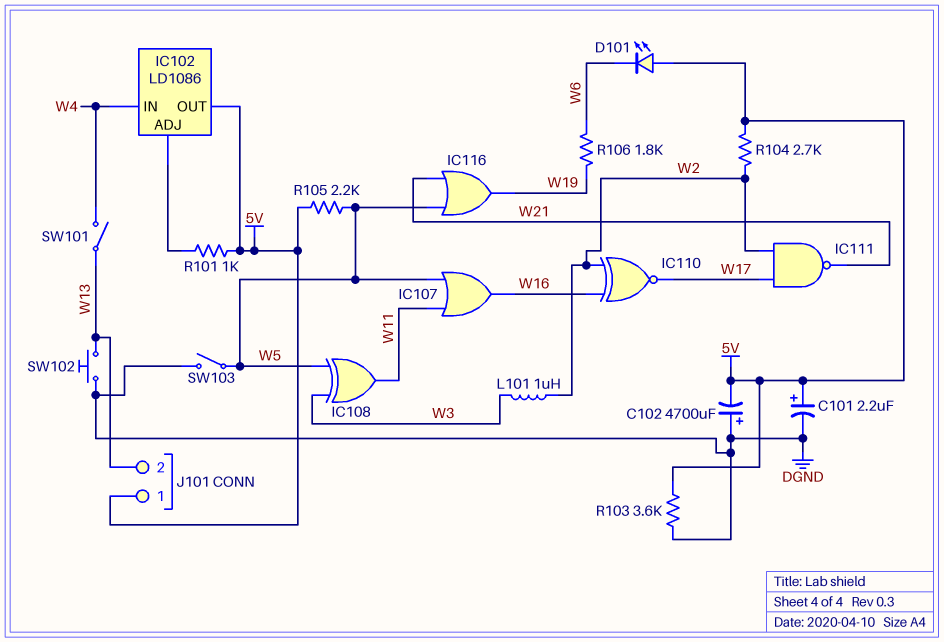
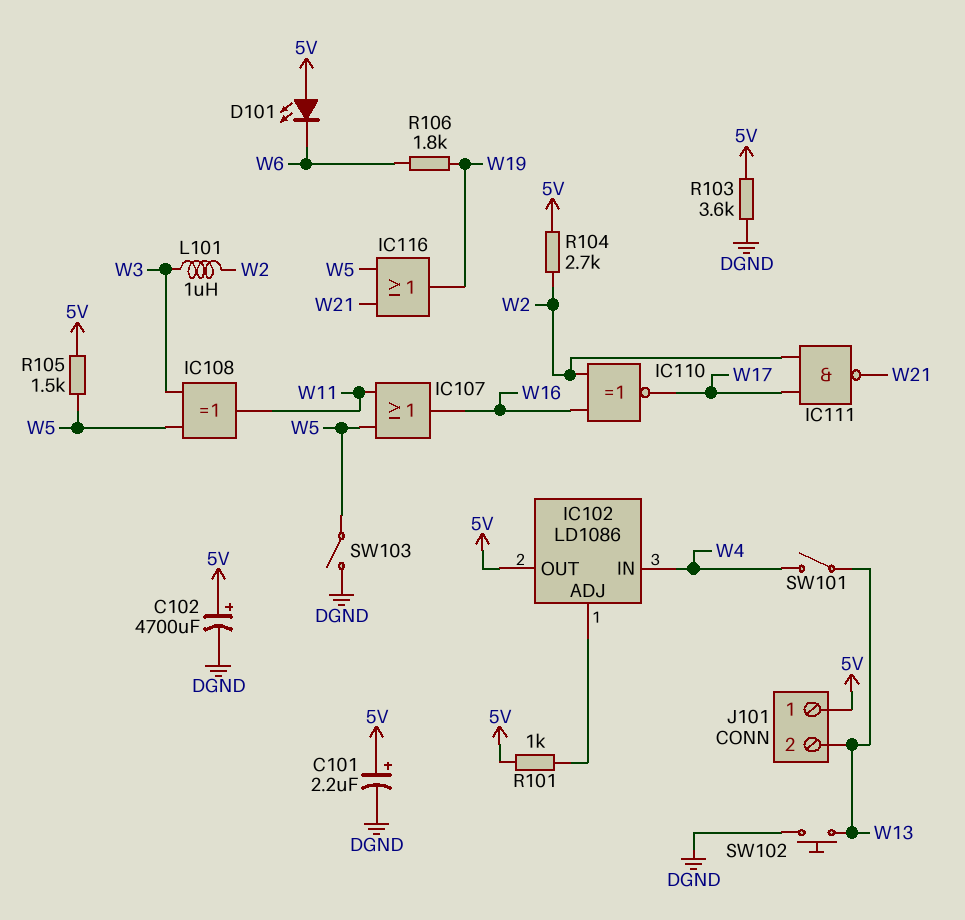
C102: 4700uF (plus DGND, minus 5V) -> 4700uF (plus 5V, minus DGND)
R105: 2.2k (5V, W5) -> 1.5k (5V, W5)

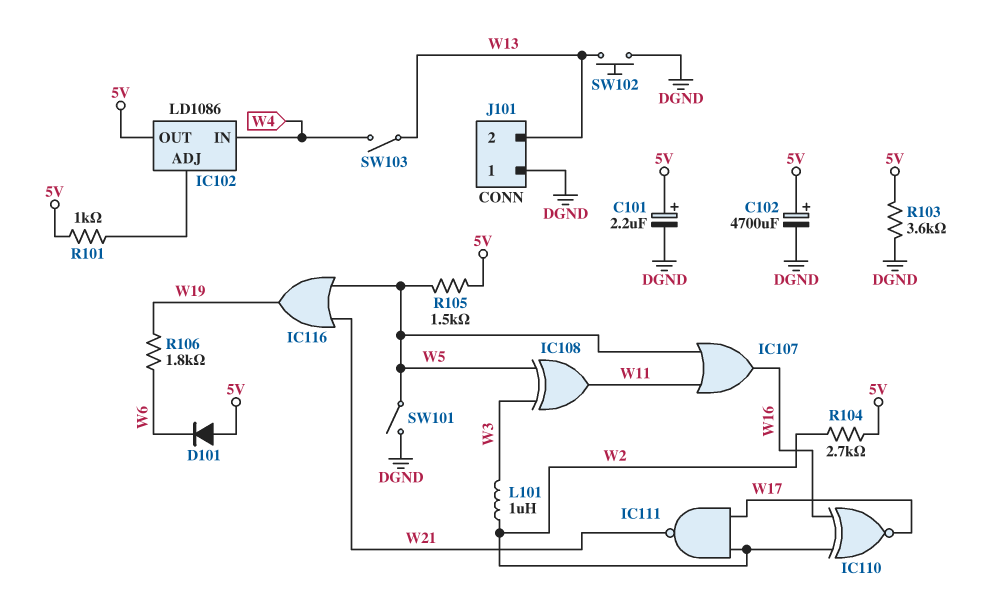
D101: LED (A 5V, K W6) -> diode (A 5V, K W6)
J101 pin 1: 5V -> DGND
SW101: switch (W4, W13) -> switch (DGND, W5)
SW103: switch (DGND, W5) -> switch (W4, W13)

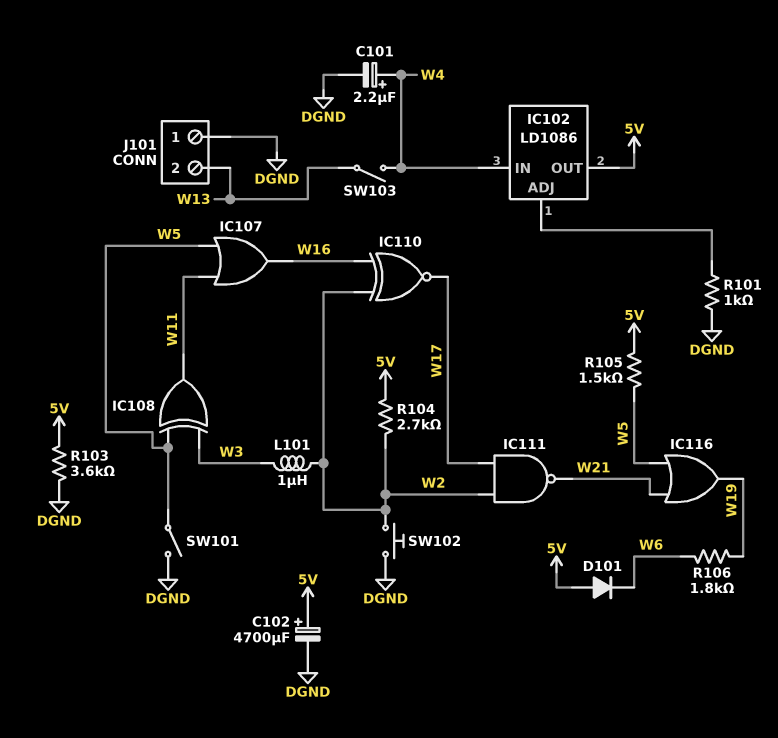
C101: 2.2uF (plus 5V, minus DGND) -> 2.2uF (plus W4, minus DGND)
R101: 1k (5V, IC102/ADJ) -> 1k (DGND, IC102/ADJ)
SW102: button (DGND, W13) -> button (DGND, W2)

